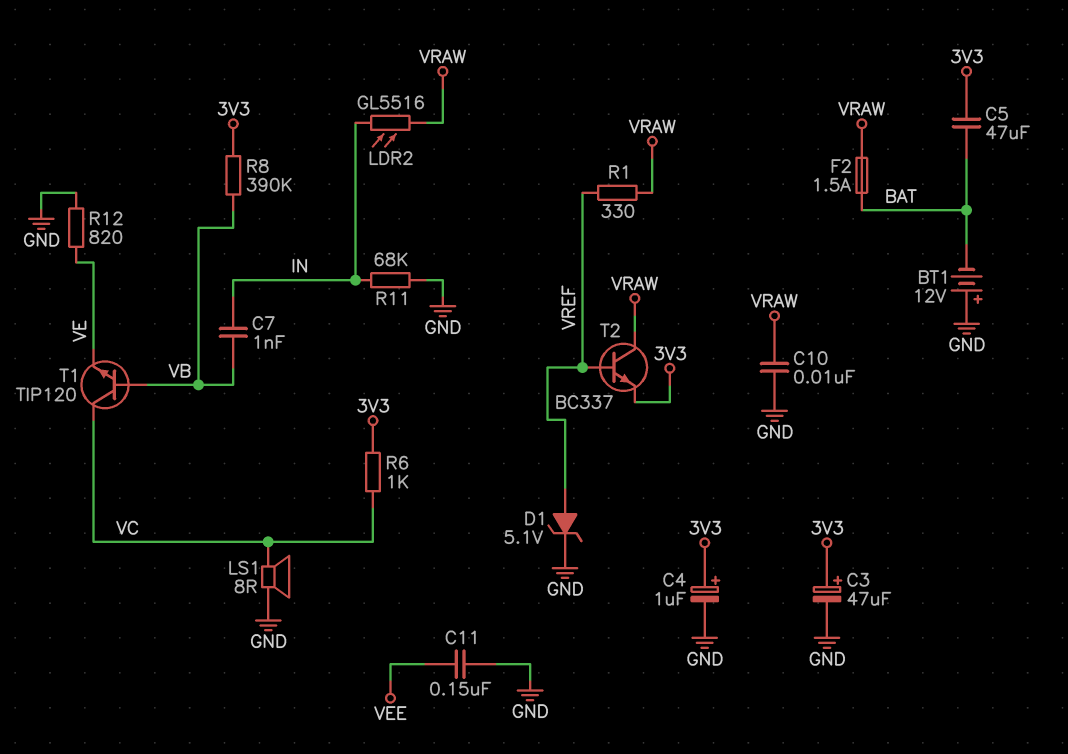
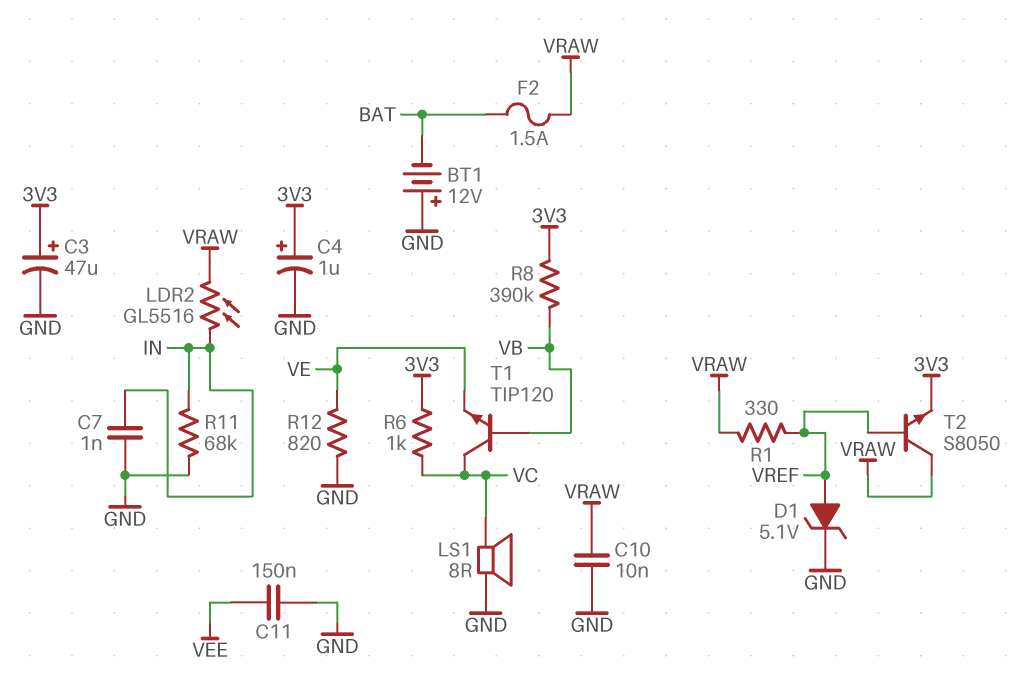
C5: 47uF (3V3, BAT) -> none
C7: 1nF (IN, VB) -> 1nF (GND, IN)
T2: NPN BC337 (B VREF, C VRAW, E 3V3) -> NPN S8050 (B VREF, C VRAW, E 3V3)

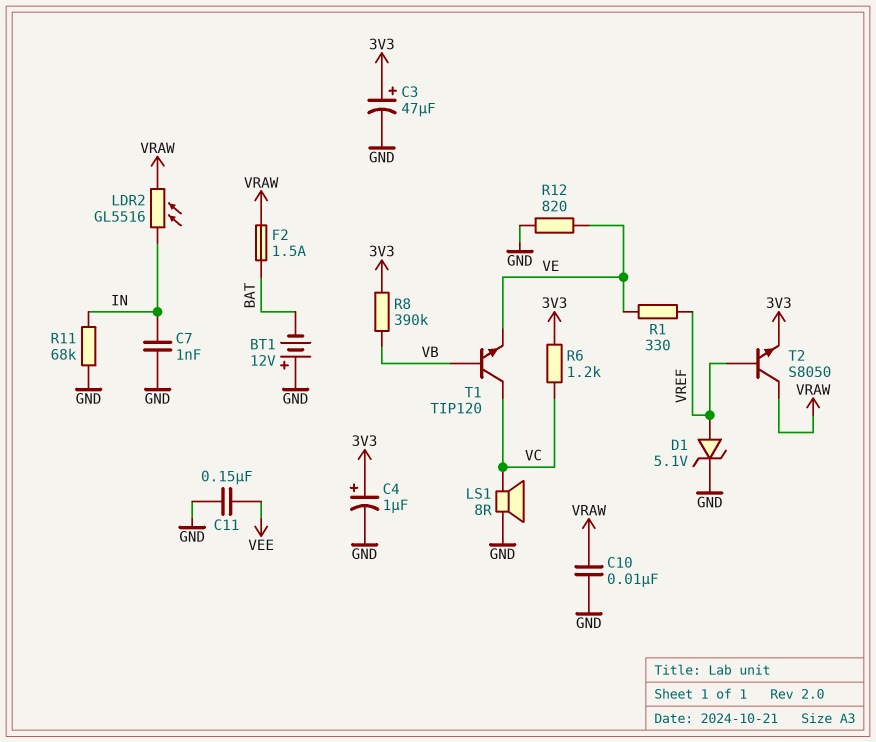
R1: 330 (VRAW, VREF) -> 330 (VE, VREF)
R6: 1k (3V3, VC) -> 1.2k (3V3, VC)

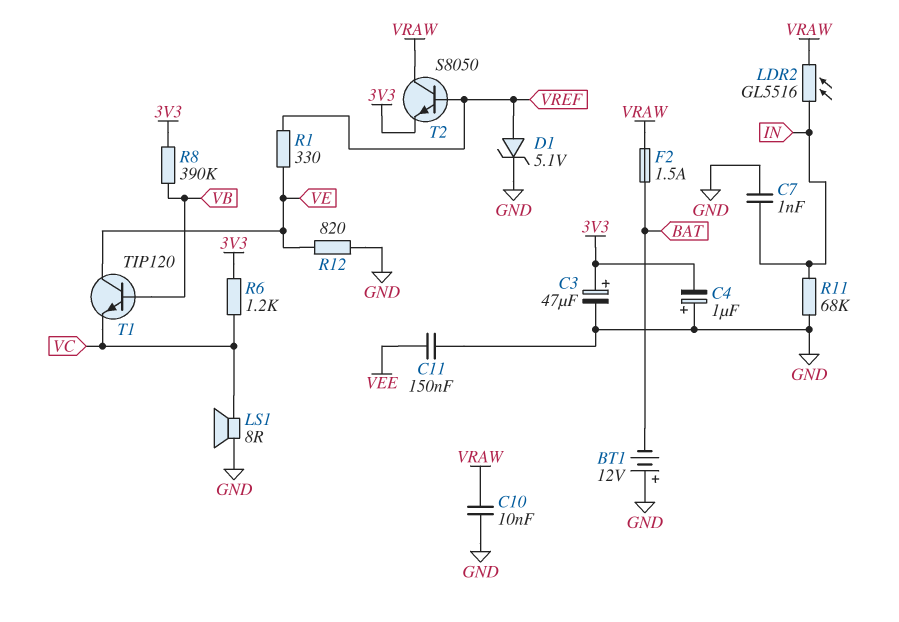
C4: 1uF (plus 3V3, minus GND) -> 1uF (plus GND, minus 3V3)
T1: NPN TIP120 (B VB, C VC, E VE) -> NPN TIP120 (B VB, C VE, E VC)

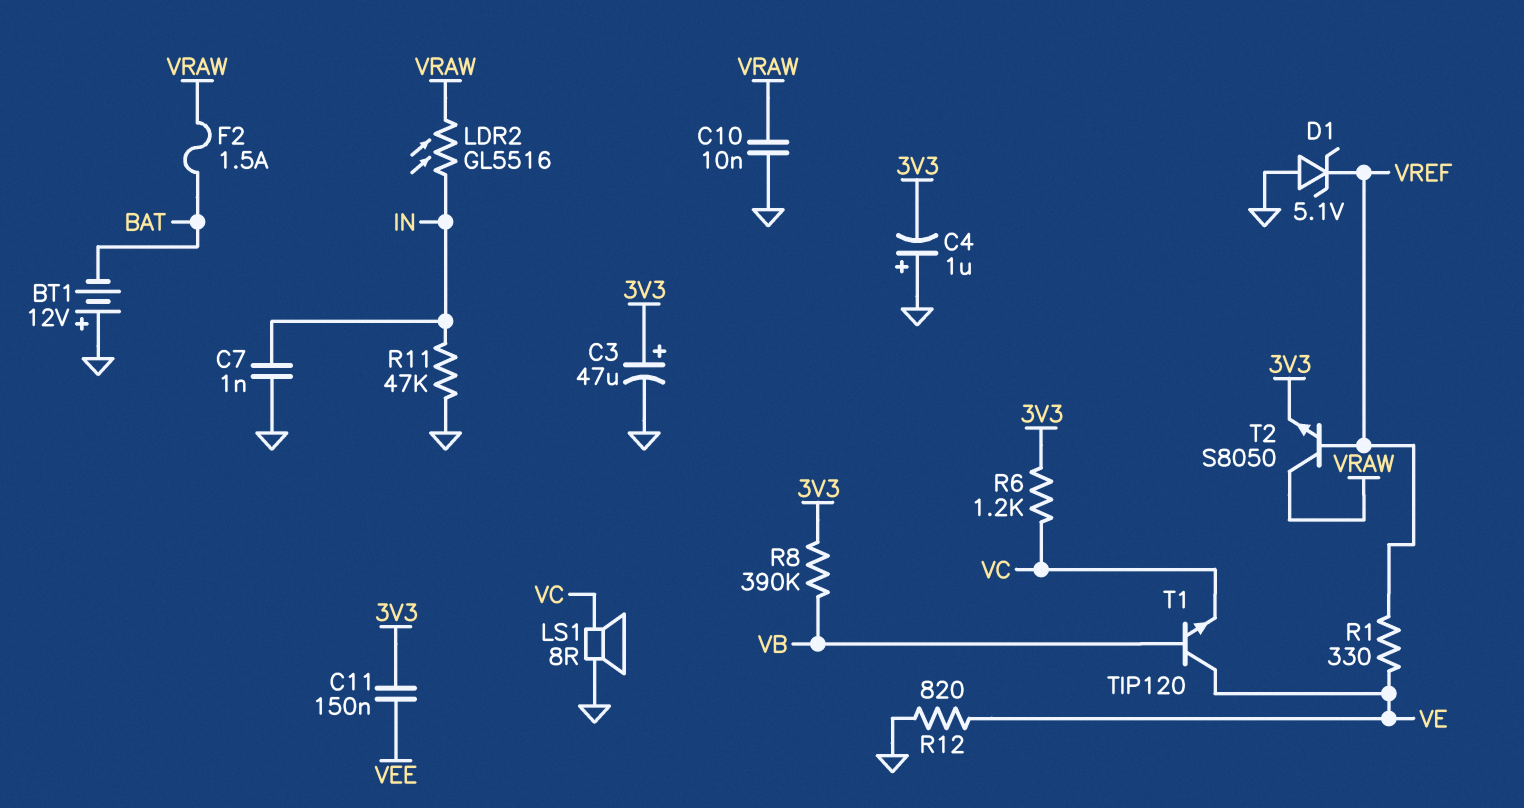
C11: 150nF (GND, VEE) -> 150nF (3V3, VEE)
D1: zener 5.1V (A VREF, K GND) -> zener 5.1V (A GND, K VREF)
R11: 68k (GND, IN) -> 47k (GND, IN)

